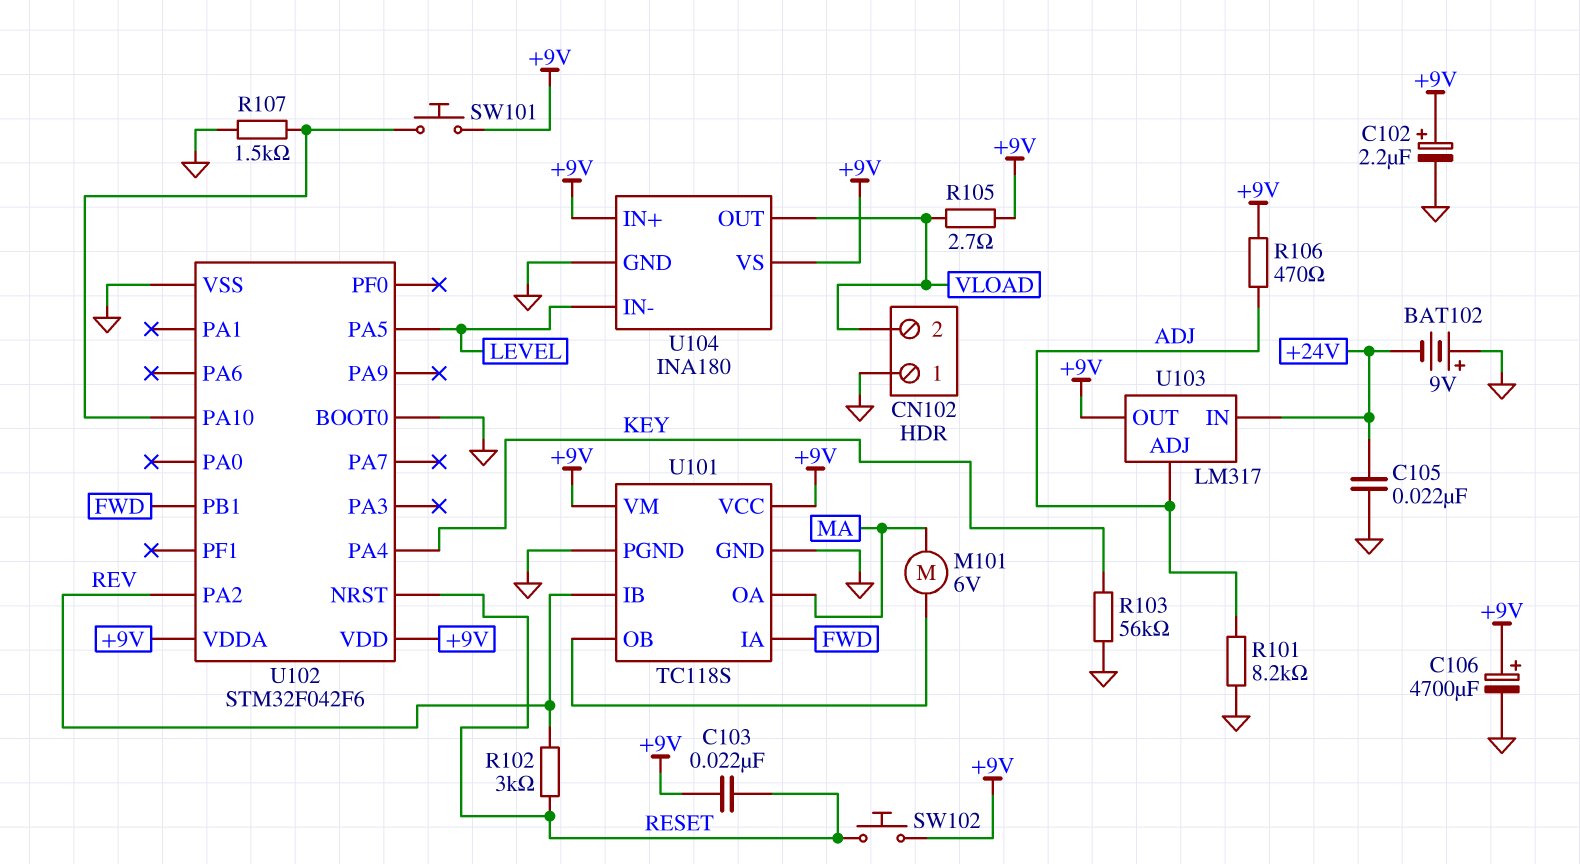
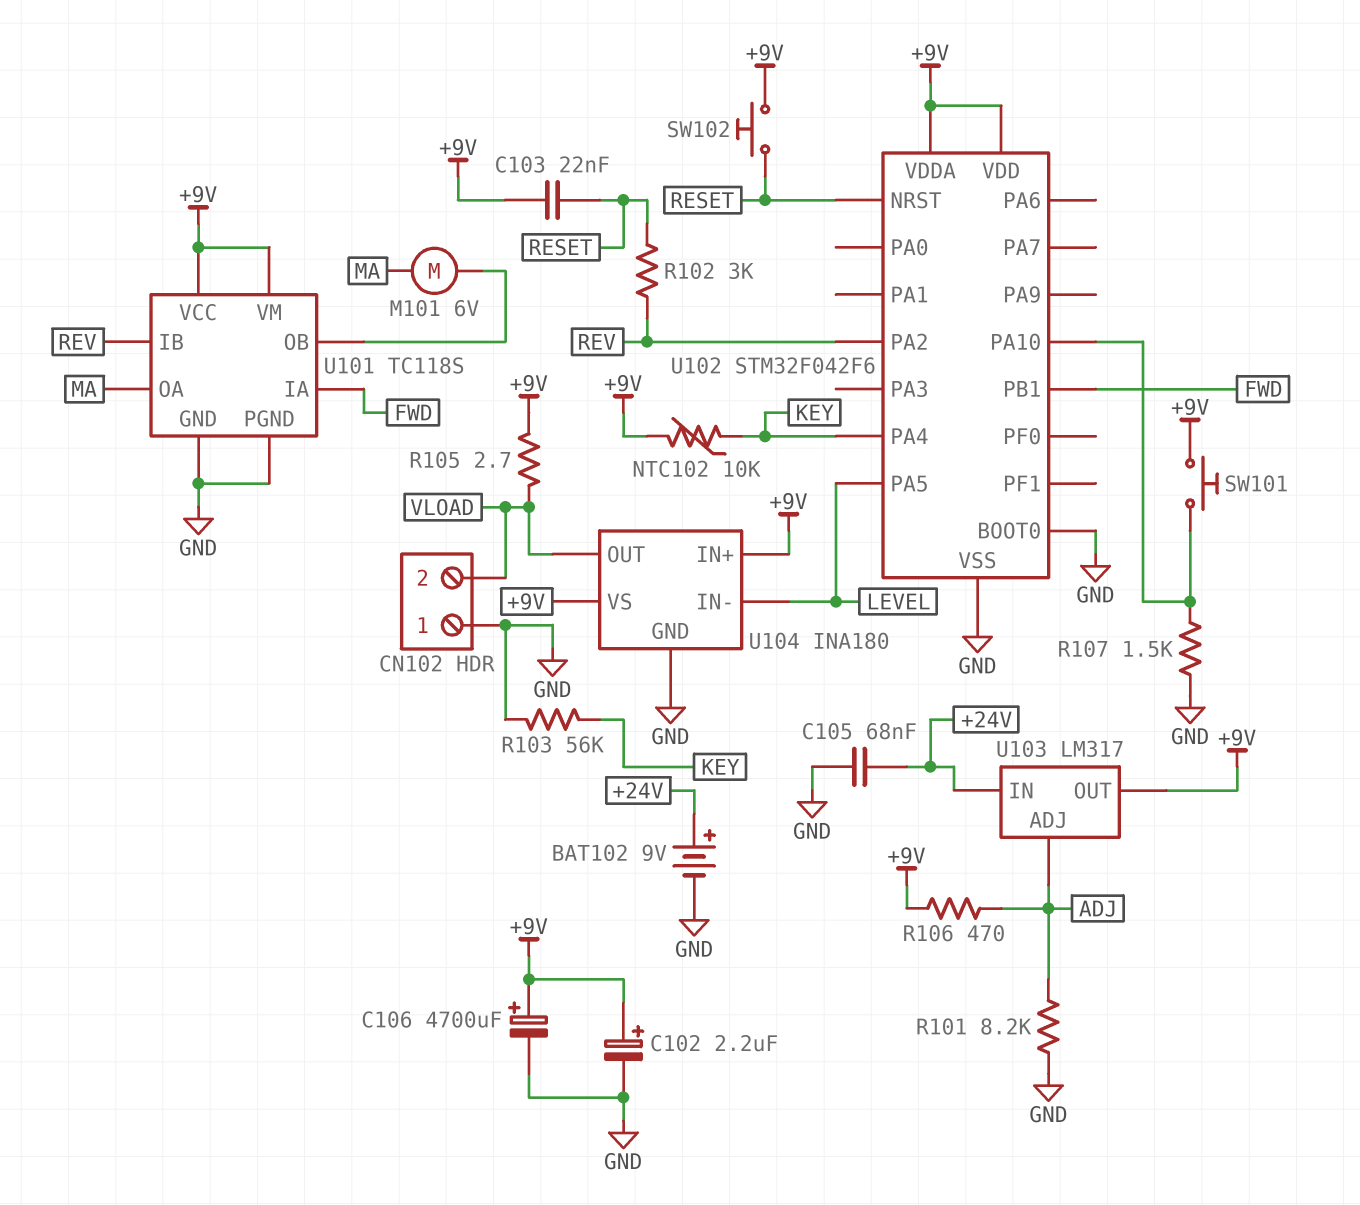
BAT102: 9V (plus GND, minus +24V) -> 9V (plus +24V, minus GND)
C105: 22nF (+24V, GND) -> 68nF (+24V, GND)
NTC102: none -> 10k (+9V, KEY)

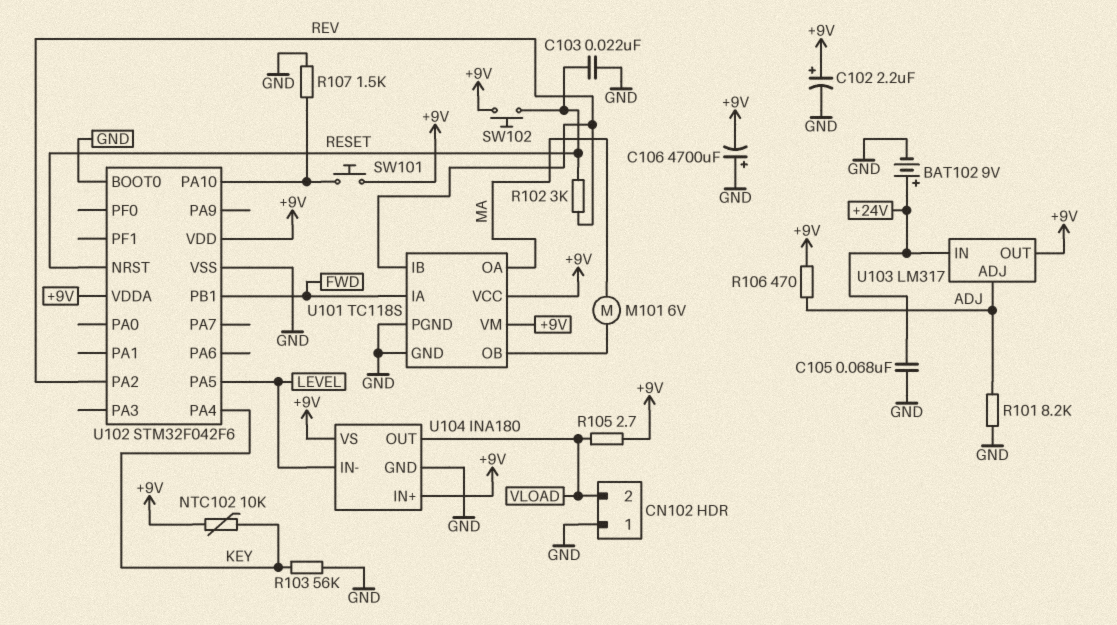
C103: 22nF (+9V, RESET) -> 22nF (GND, RESET)
C106: 4700uF (plus +9V, minus GND) -> 4700uF (plus GND, minus +9V)

